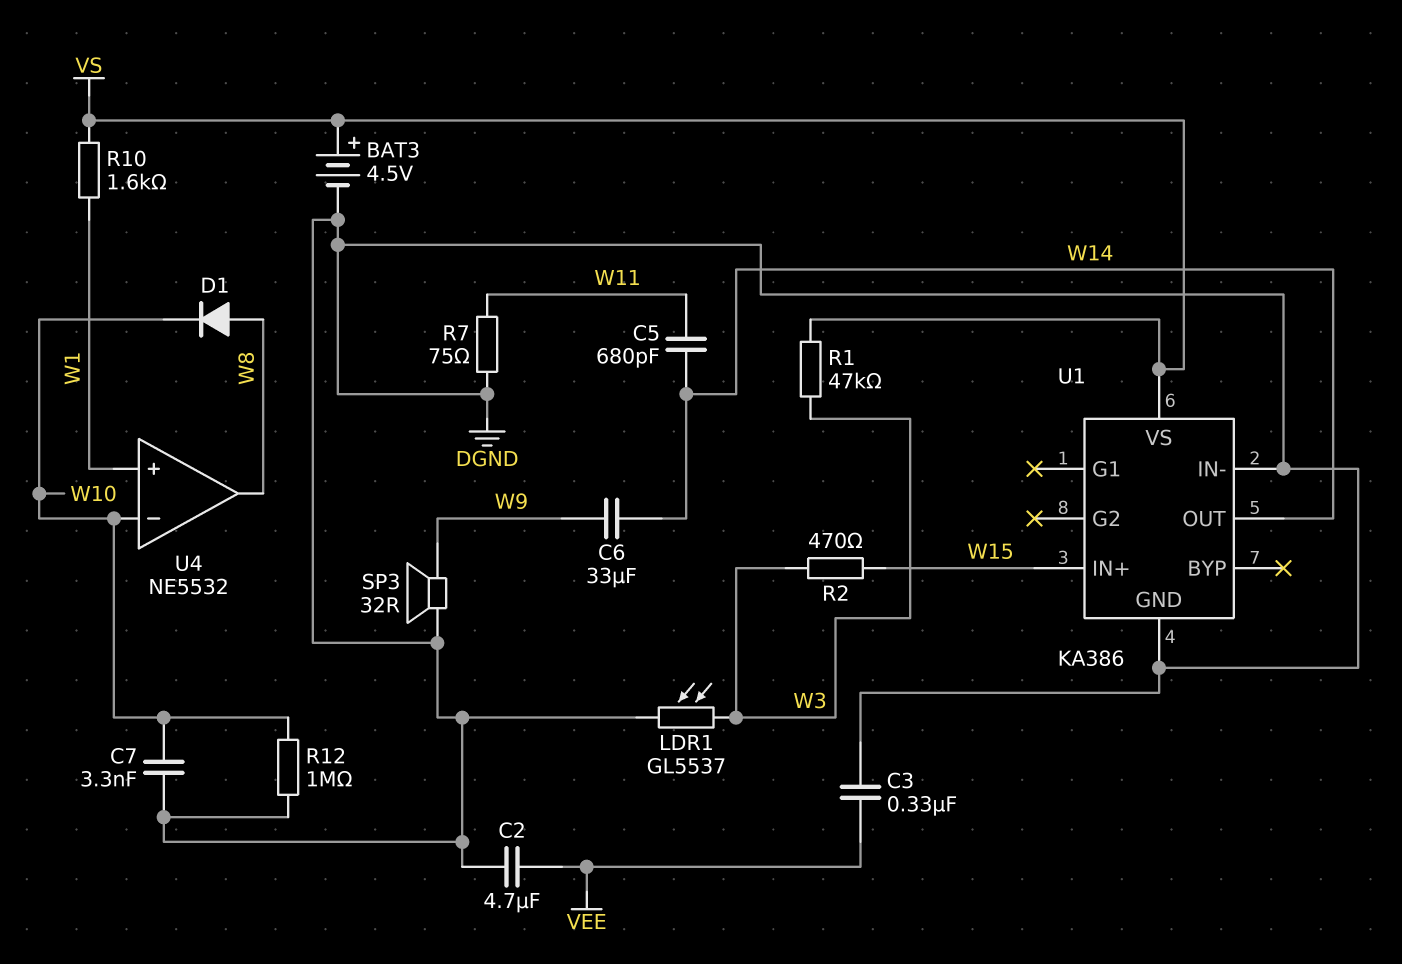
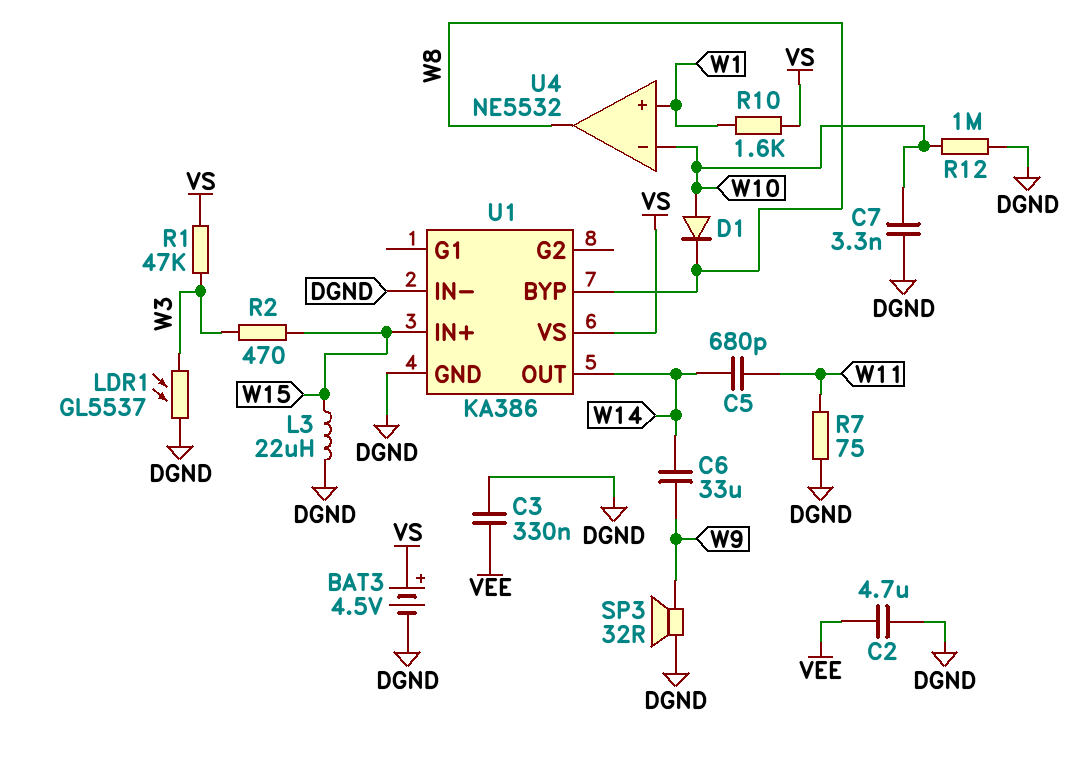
D1: diode (A W8, K W10) -> diode (A W10, K W8)
L3: none -> 22uH (DGND, W15)
U1 pin BYP: none -> W8

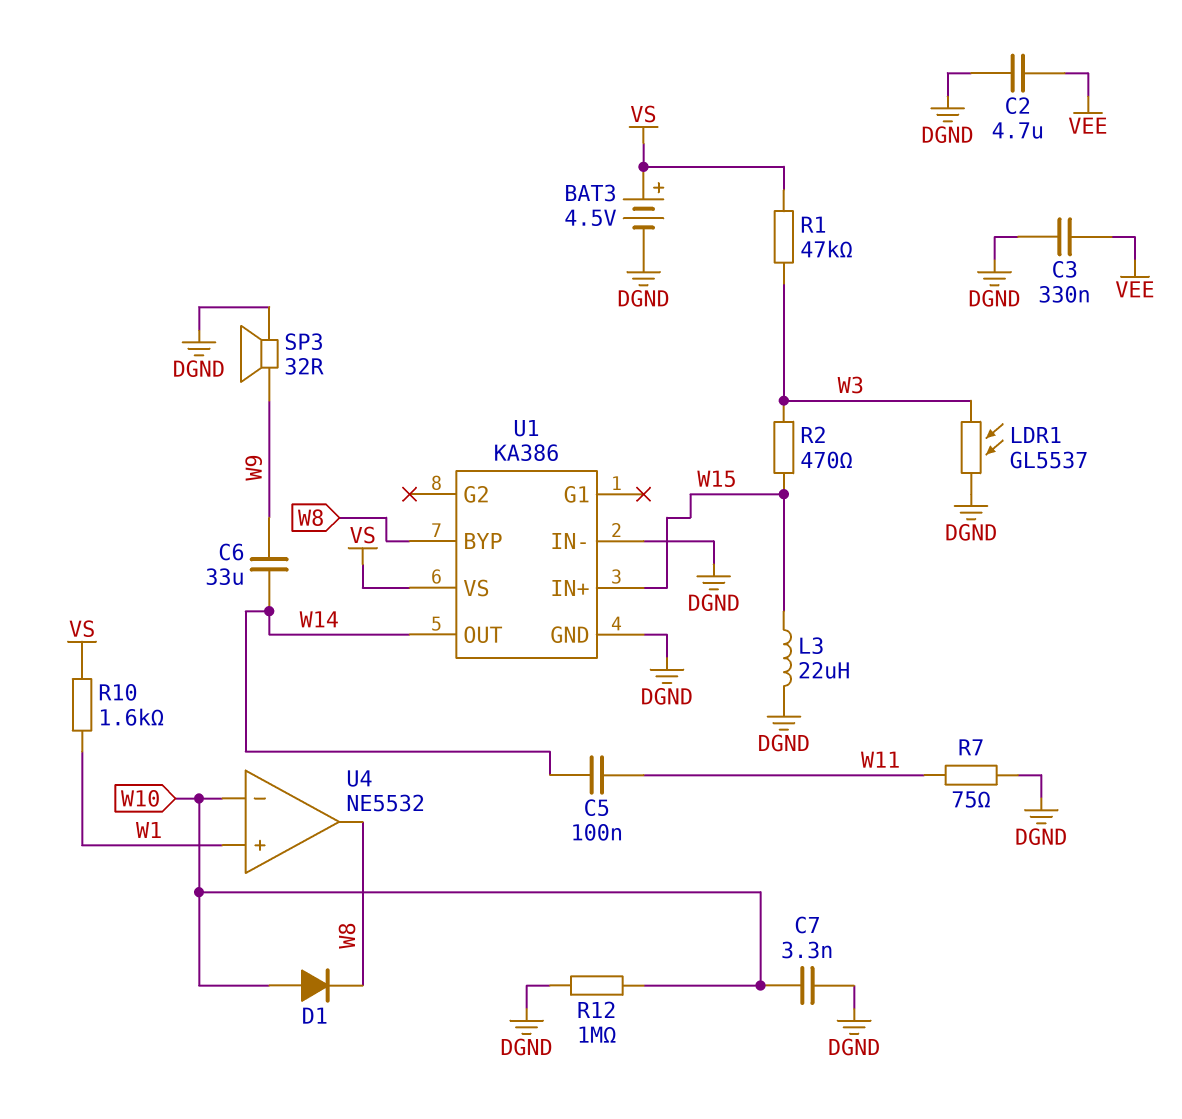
C5: 680pF (W11, W14) -> 100nF (W11, W14)

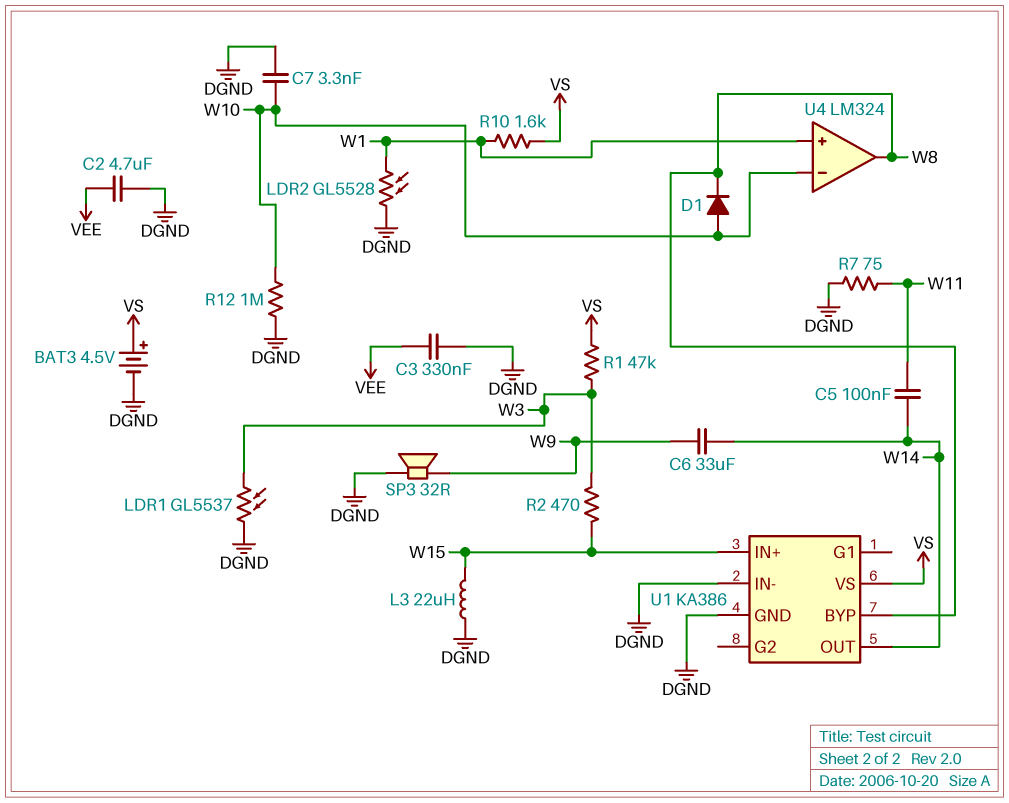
LDR2: none -> GL5528 (DGND, W1)
U4: NE5532 -> LM324

